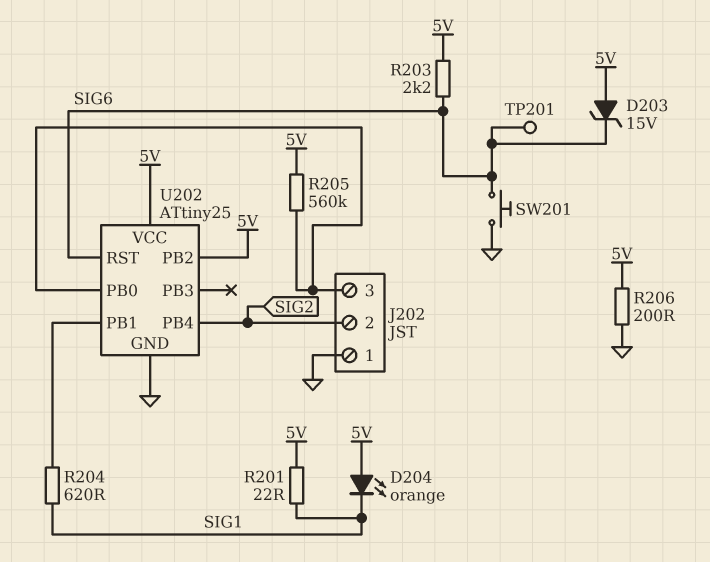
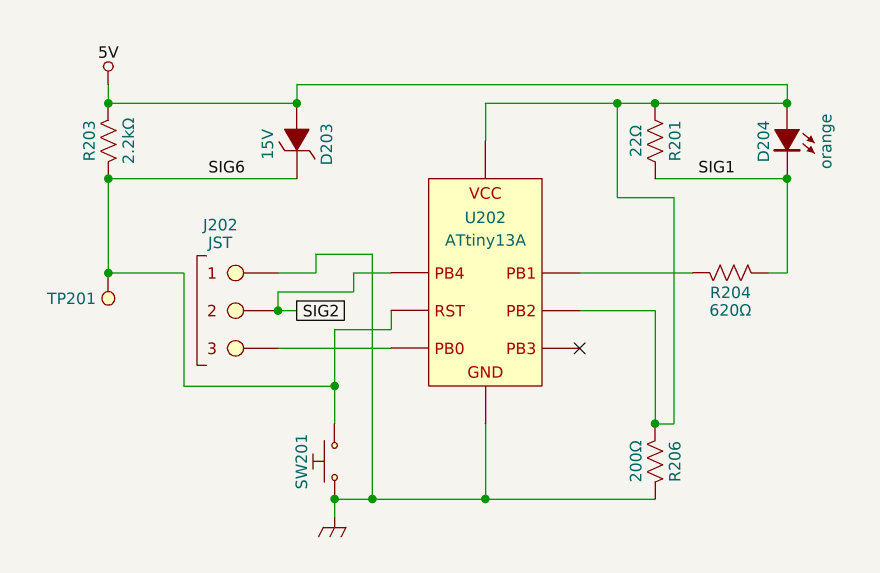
R205: 560k (5V, J202/3) -> none
U202: ATtiny25 -> ATtiny13A

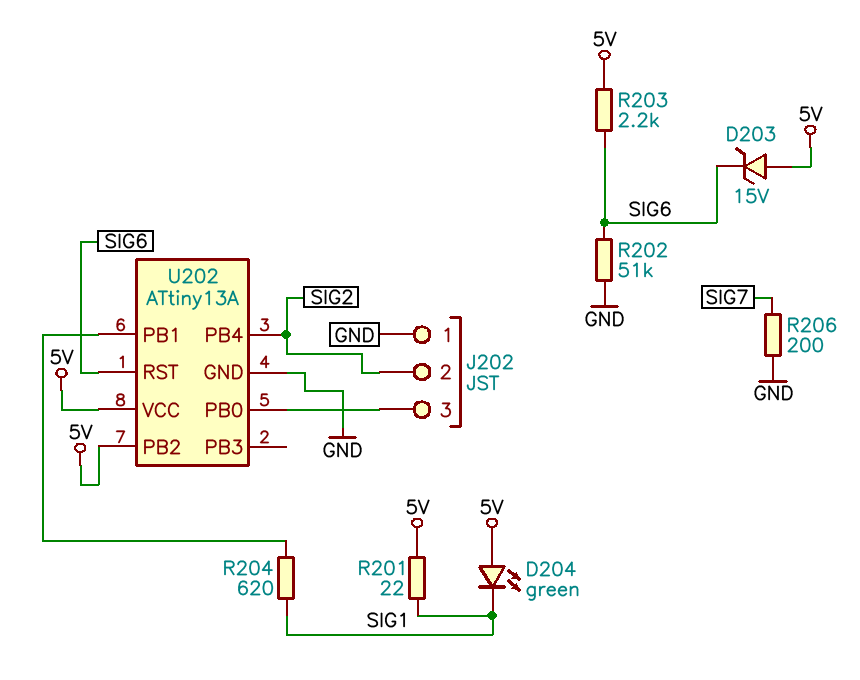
D204: LED orange (A 5V, K SIG1) -> LED green (A 5V, K SIG1)
R202: none -> 51k (GND, SIG6)
R206: 200 (5V, GND) -> 200 (GND, SIG7)
SW201: button (GND, SIG6) -> none
TP201: test point (SIG6) -> none

